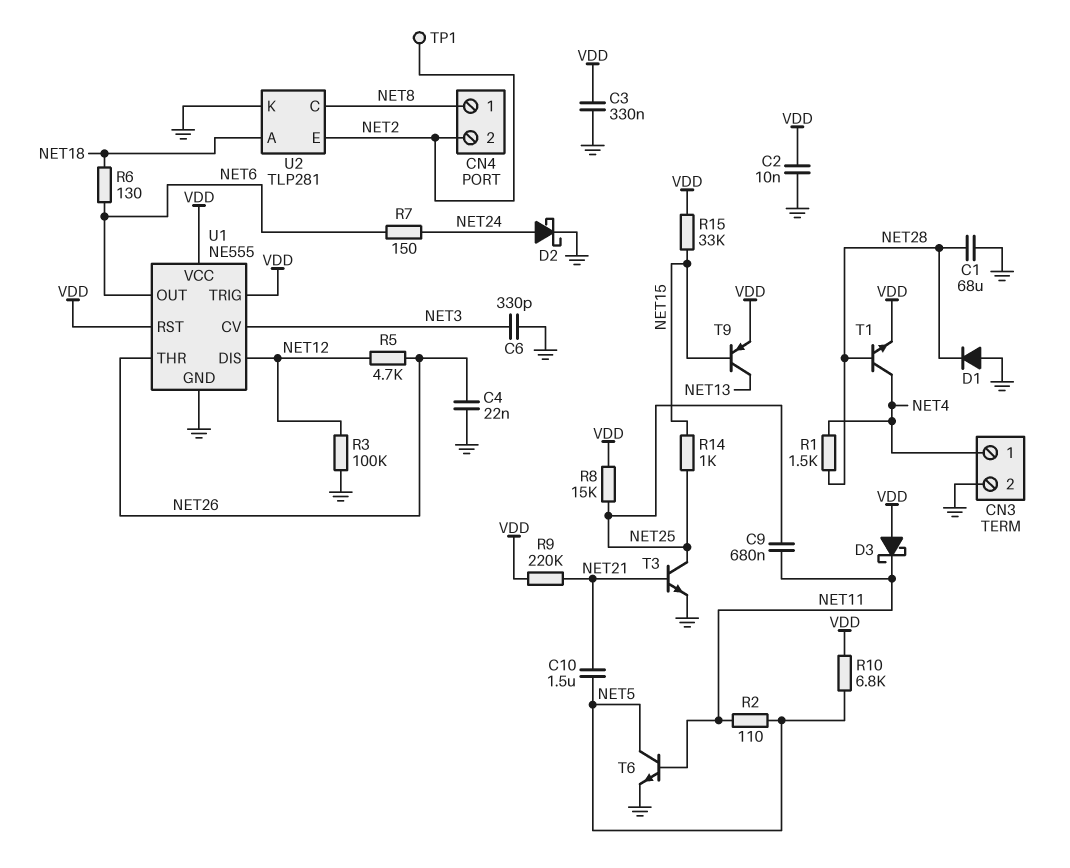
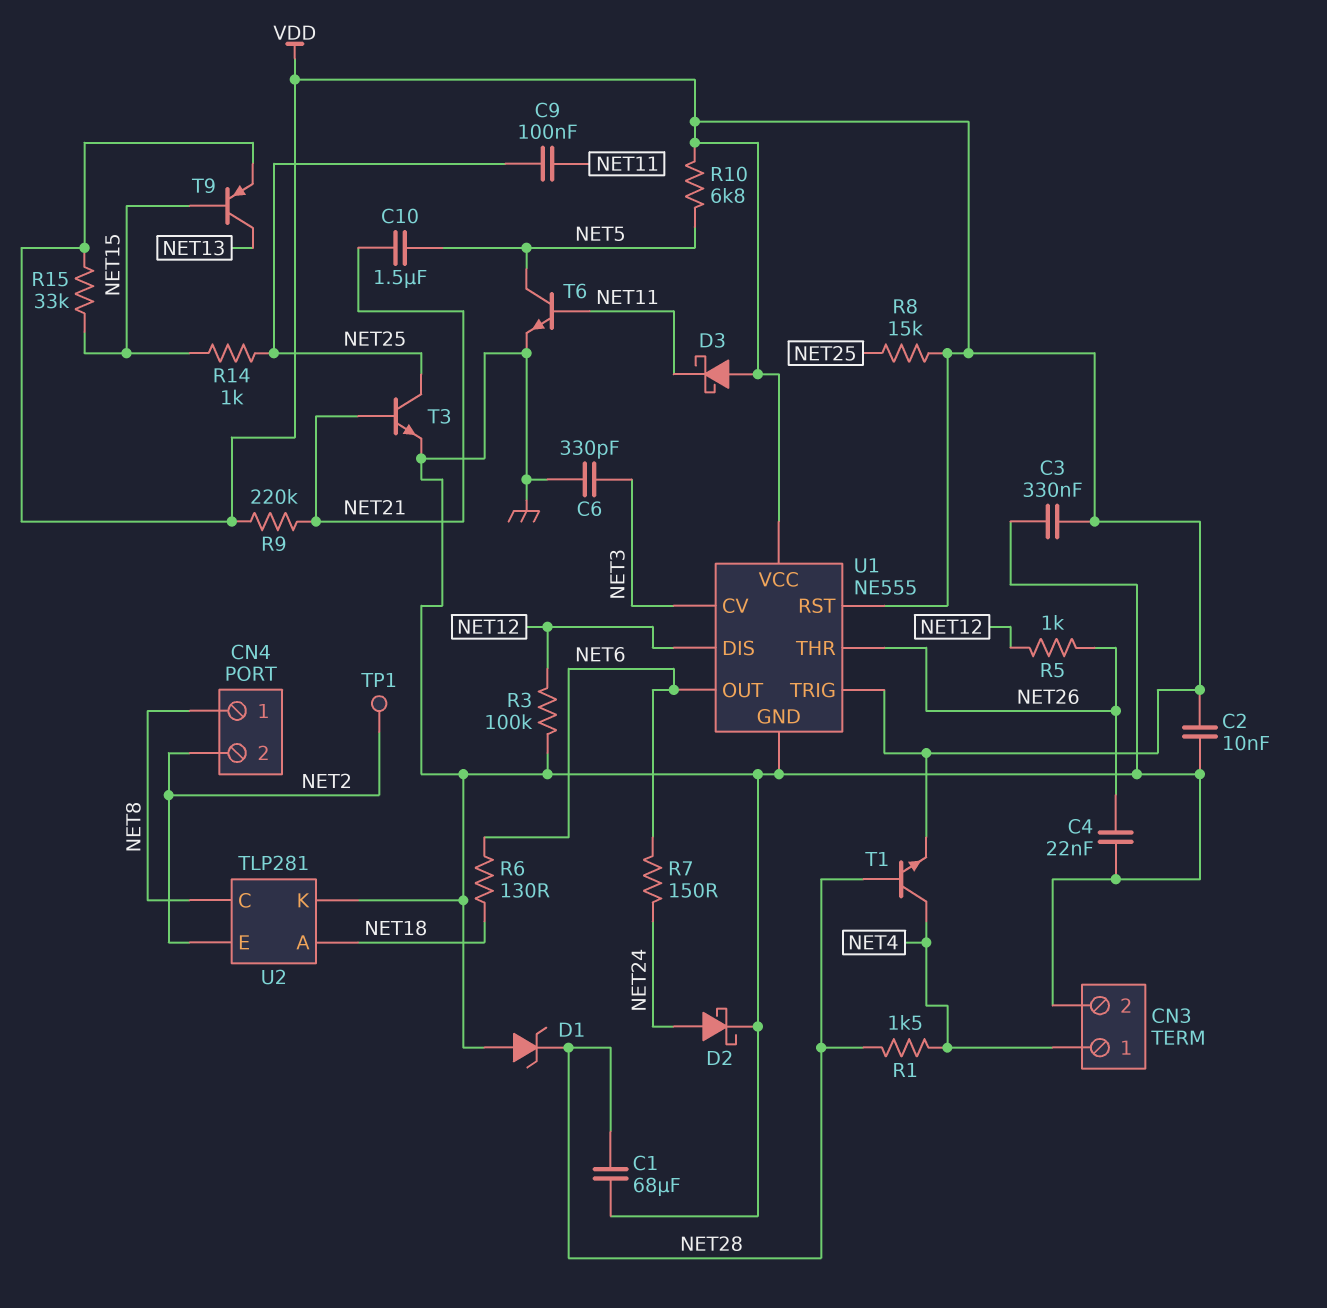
C9: 680nF (NET11, NET25) -> 100nF (NET11, NET25)
D1: diode (A GND, K NET28) -> zener (A GND, K NET28)
R2: 110 (NET5, NET11) -> none
R5: 4.7k (NET12, NET26) -> 1k (NET12, NET26)

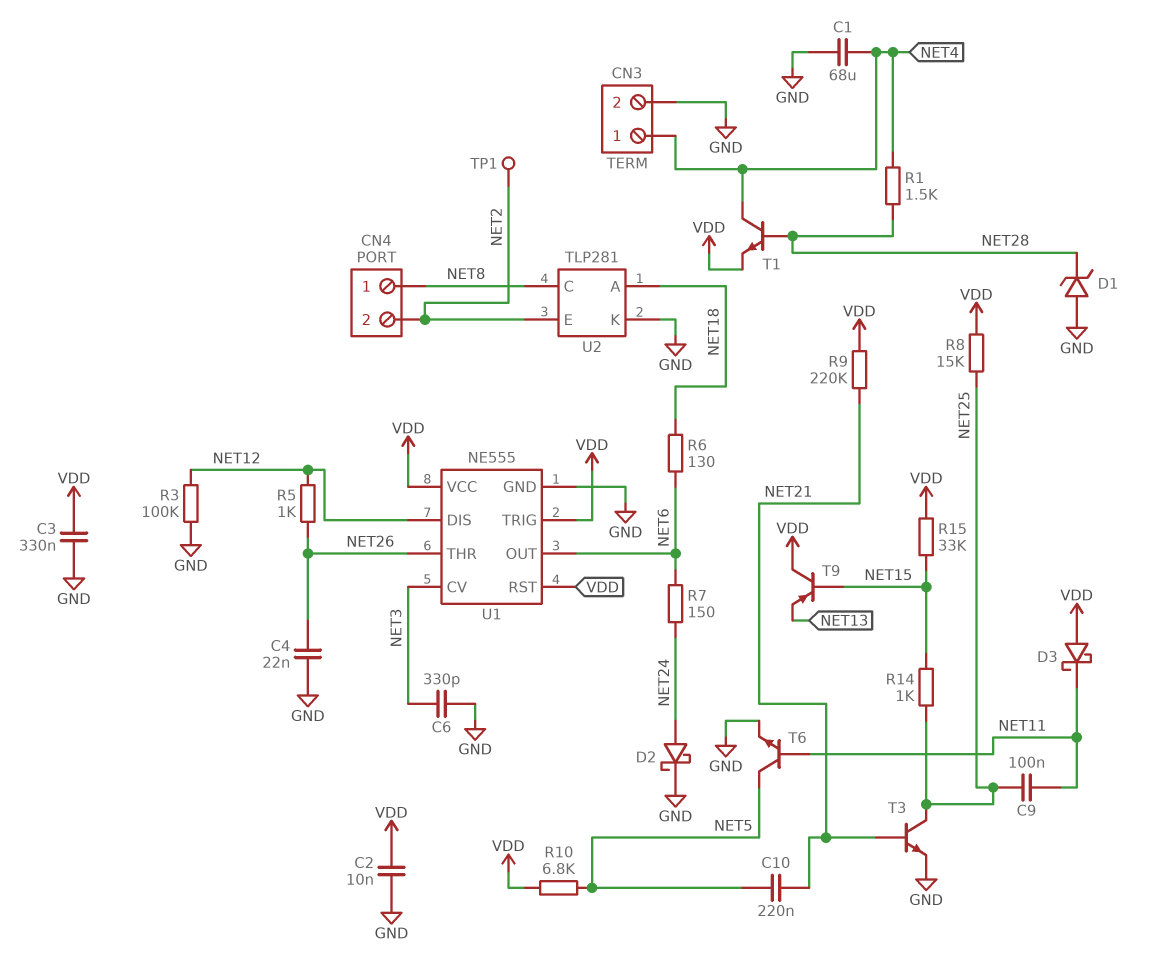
C1: 68uF (GND, NET28) -> 68uF (GND, NET4)
C10: 1.5uF (NET5, NET21) -> 220nF (NET5, NET21)
T9: PNP (B NET15, C NET13, E VDD) -> PNP (B NET15, C VDD, E NET13)

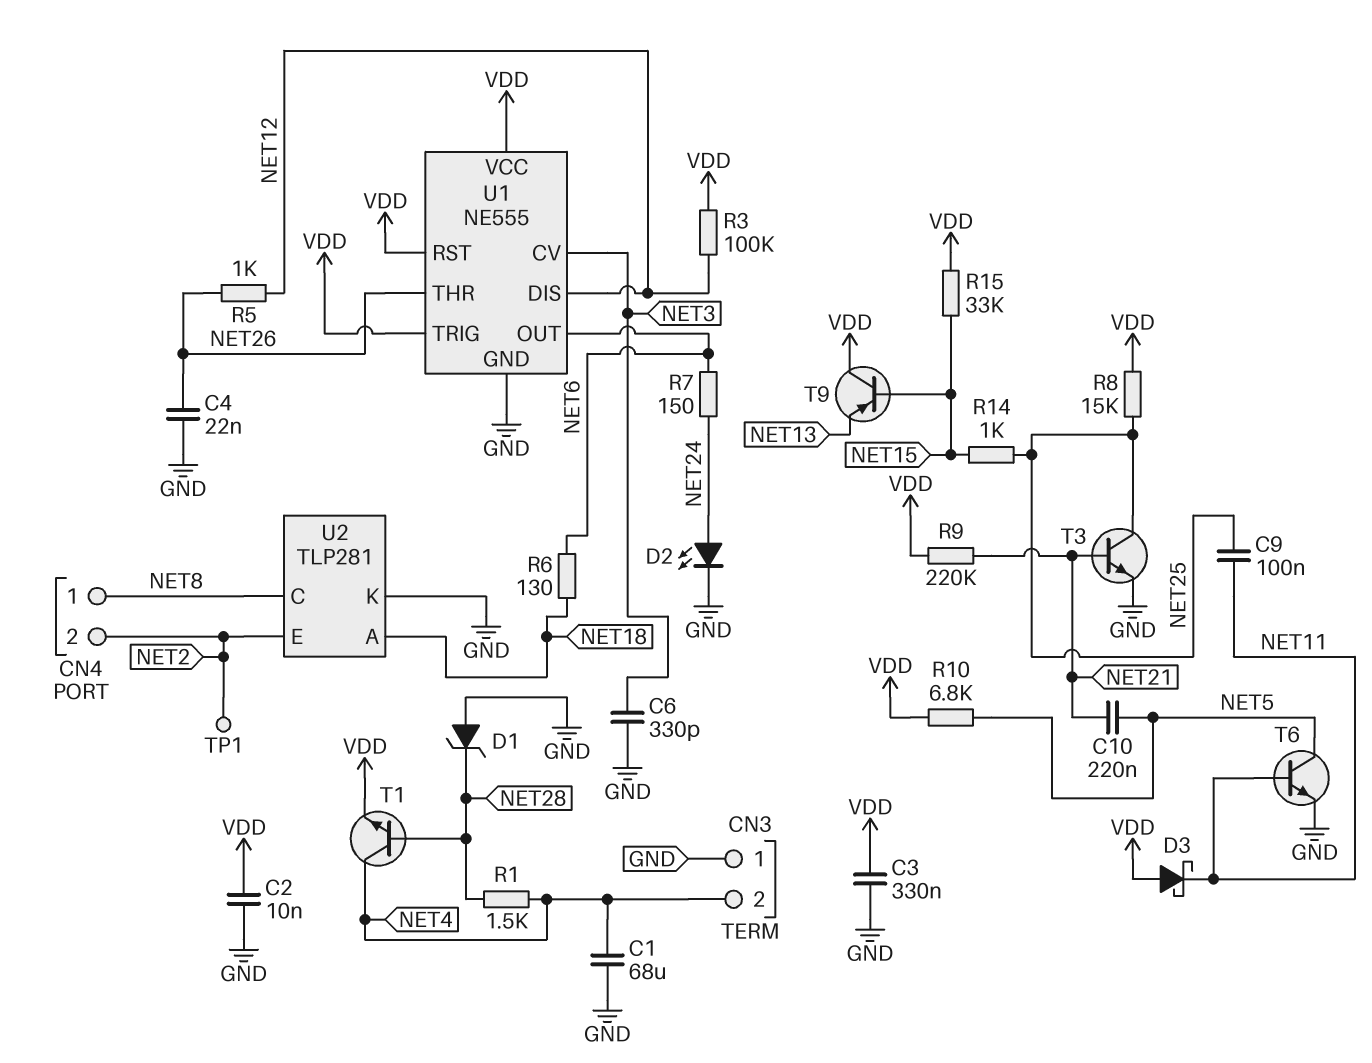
CN3 pin 1: NET4 -> GND
CN3 pin 2: GND -> NET4
D2: schottky (A NET24, K GND) -> LED (A NET24, K GND)
R3: 100k (GND, NET12) -> 100k (NET12, VDD)

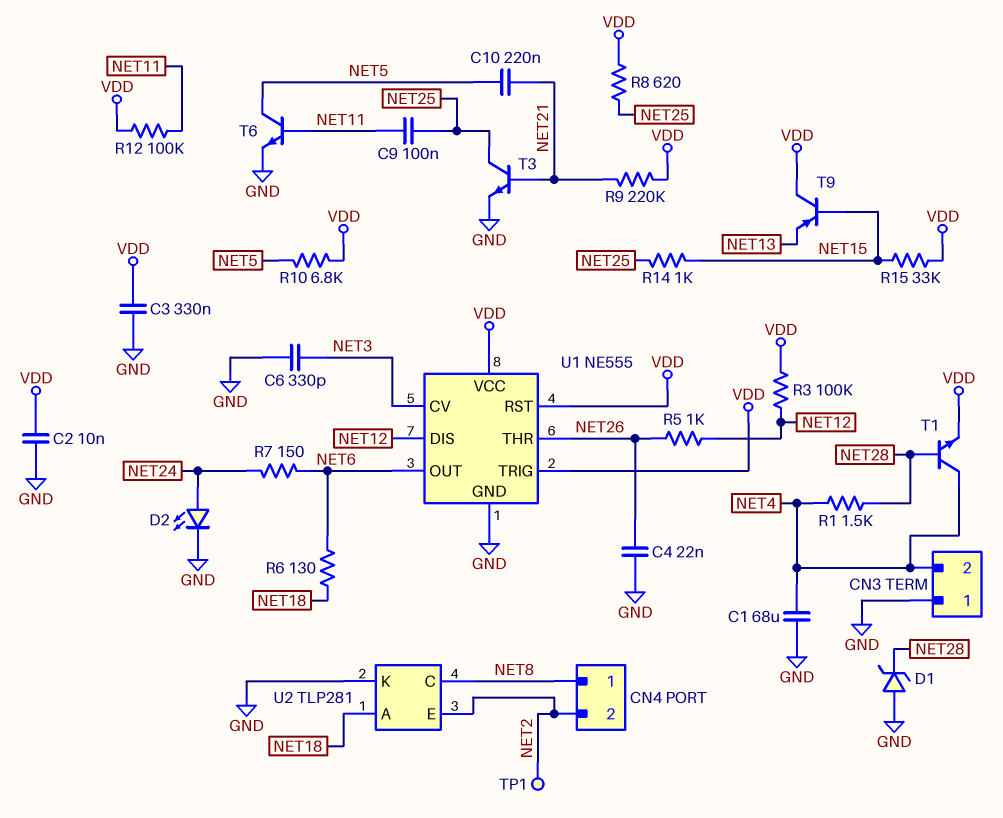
D3: schottky (A VDD, K NET11) -> none
R8: 15k (NET25, VDD) -> 620 (NET25, VDD)
R12: none -> 100k (NET11, VDD)

